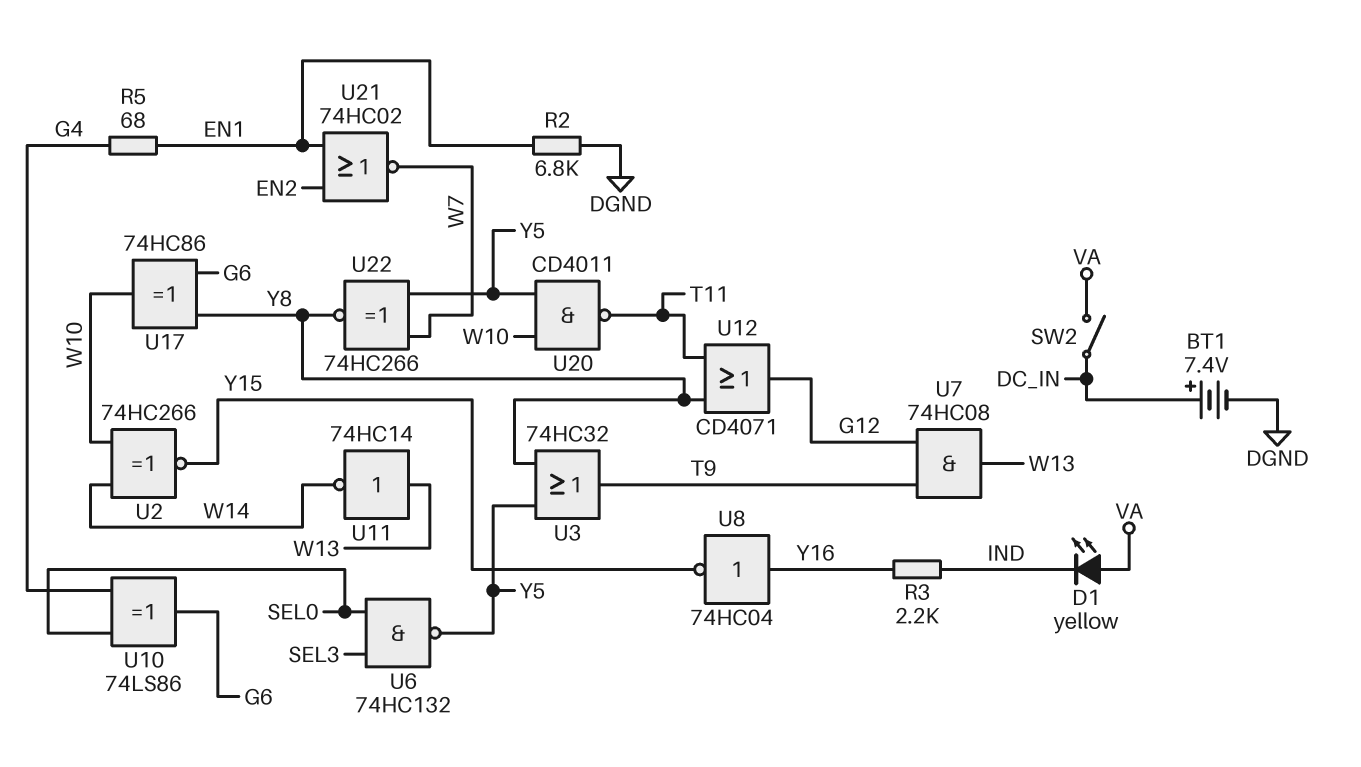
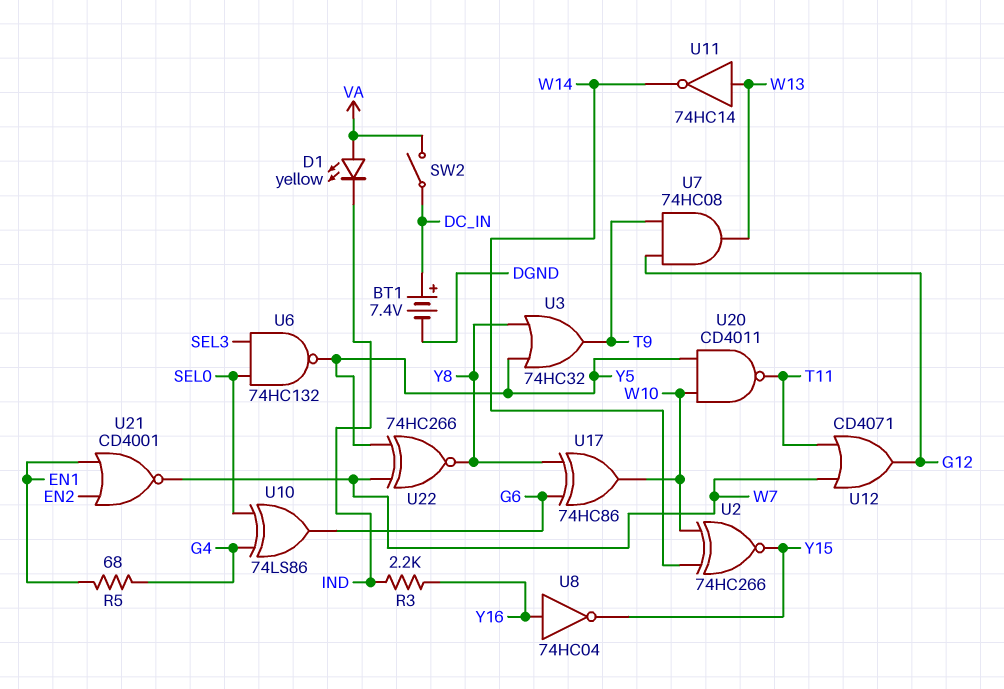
R2: 6.8k (DGND, EN1) -> none
U12: OR CD4071 (in T11, in Y8, out G12) -> OR CD4071 (in T11, in W7, out G12)
U21: NOR 74HC02 (in EN1, in EN2, out W7) -> NOR CD4001 (in EN1, in EN2, out W7)

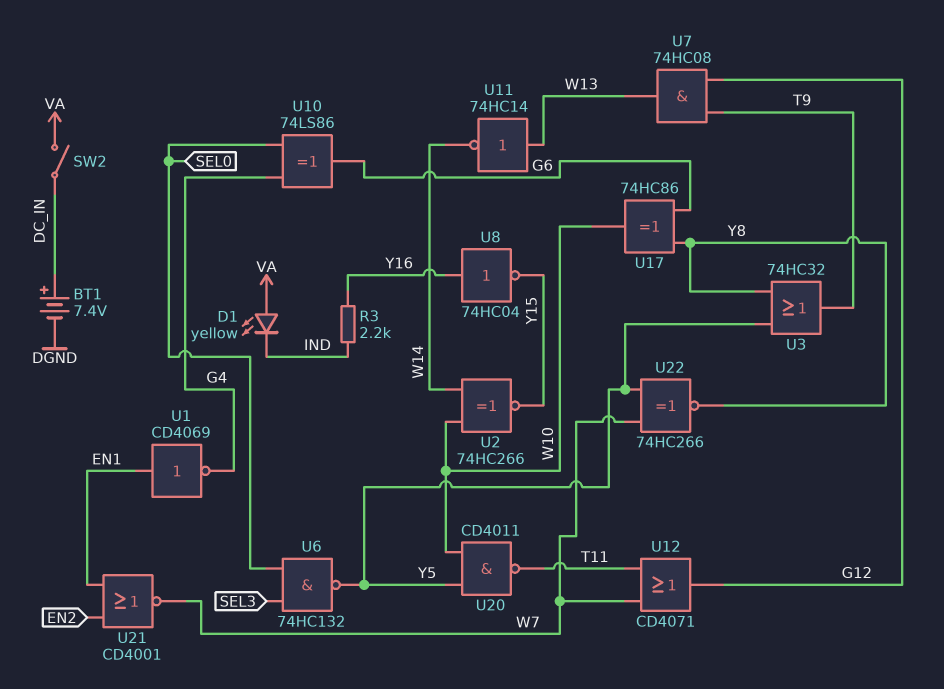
R5: 68 (EN1, G4) -> none
U1: none -> NOT CD4069 (in EN1, out G4)

